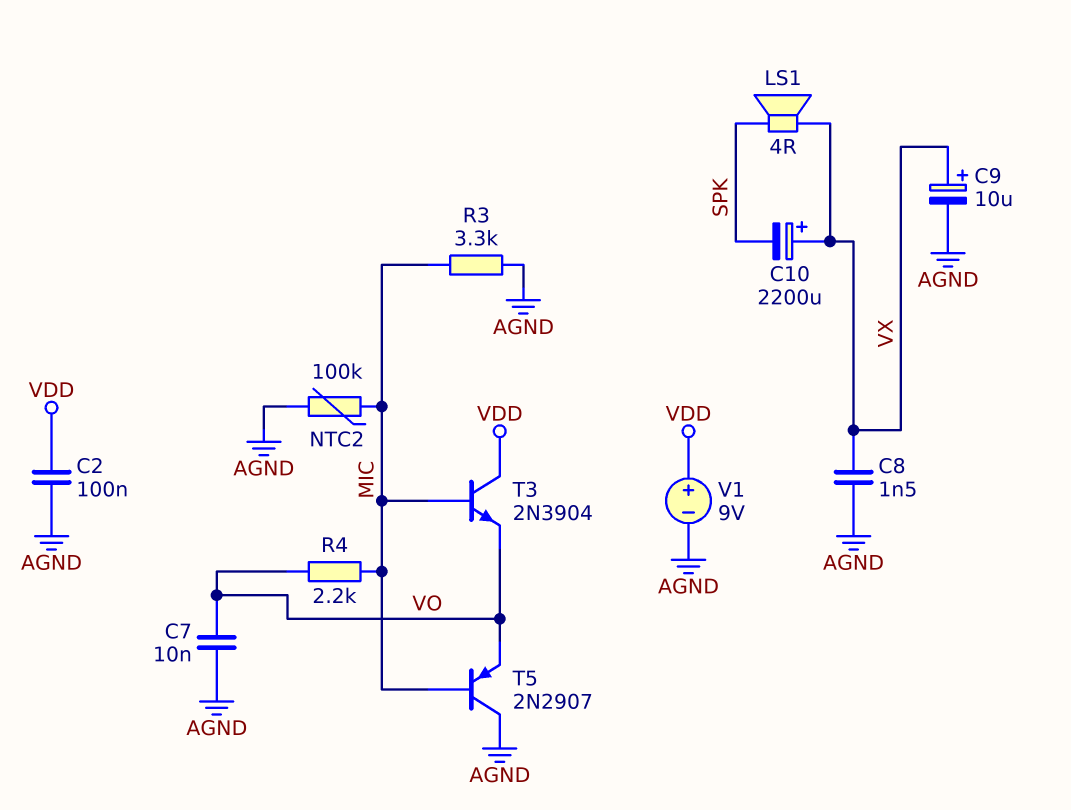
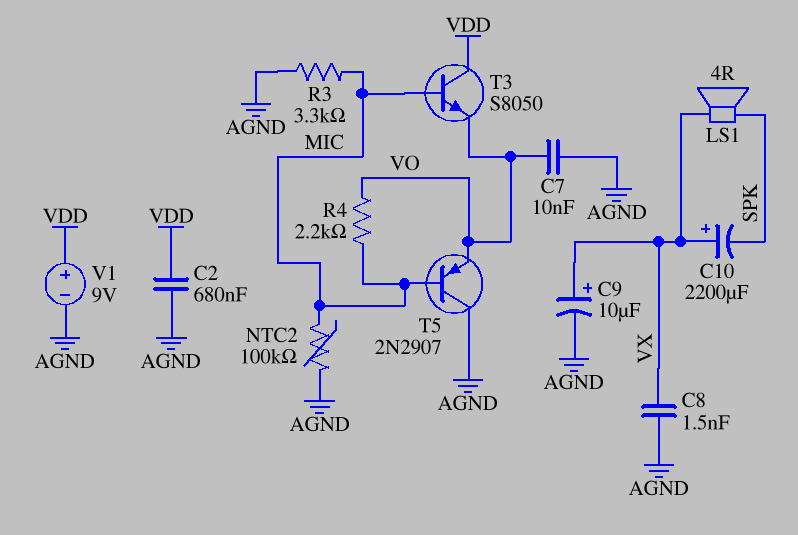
C2: 100nF (AGND, VDD) -> 680nF (AGND, VDD)
T3: NPN 2N3904 (B MIC, C VDD, E VO) -> NPN S8050 (B MIC, C VDD, E VO)

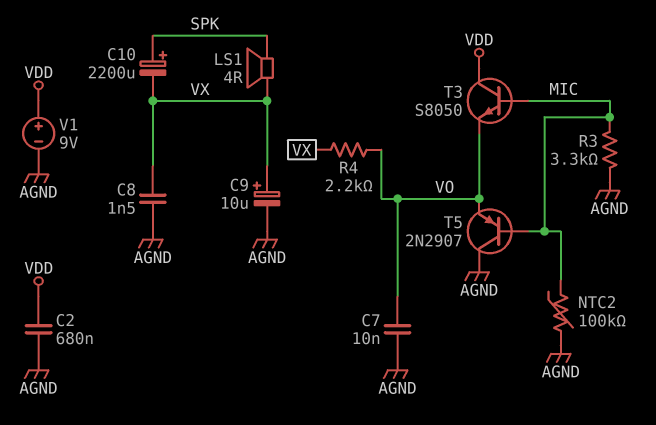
C10: 2200uF (plus VX, minus SPK) -> 2200uF (plus SPK, minus VX)
R4: 2.2k (MIC, VO) -> 2.2k (VO, VX)

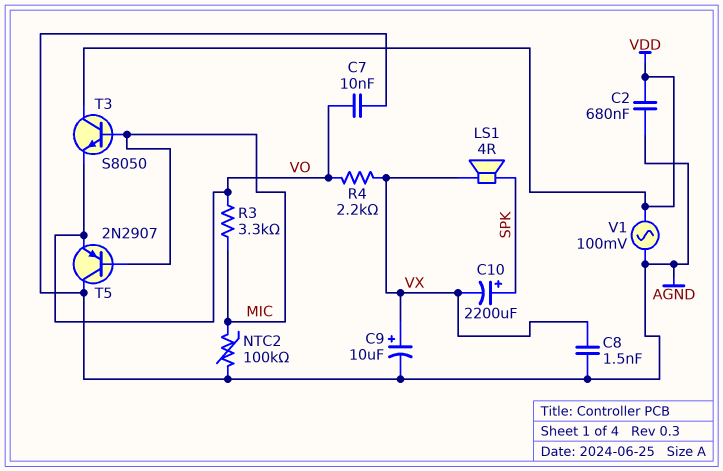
R3: 3.3k (AGND, MIC) -> 3.3k (MIC, VO)
V1: 9V (plus VDD, minus AGND) -> AC 100mV (AGND, VDD)

